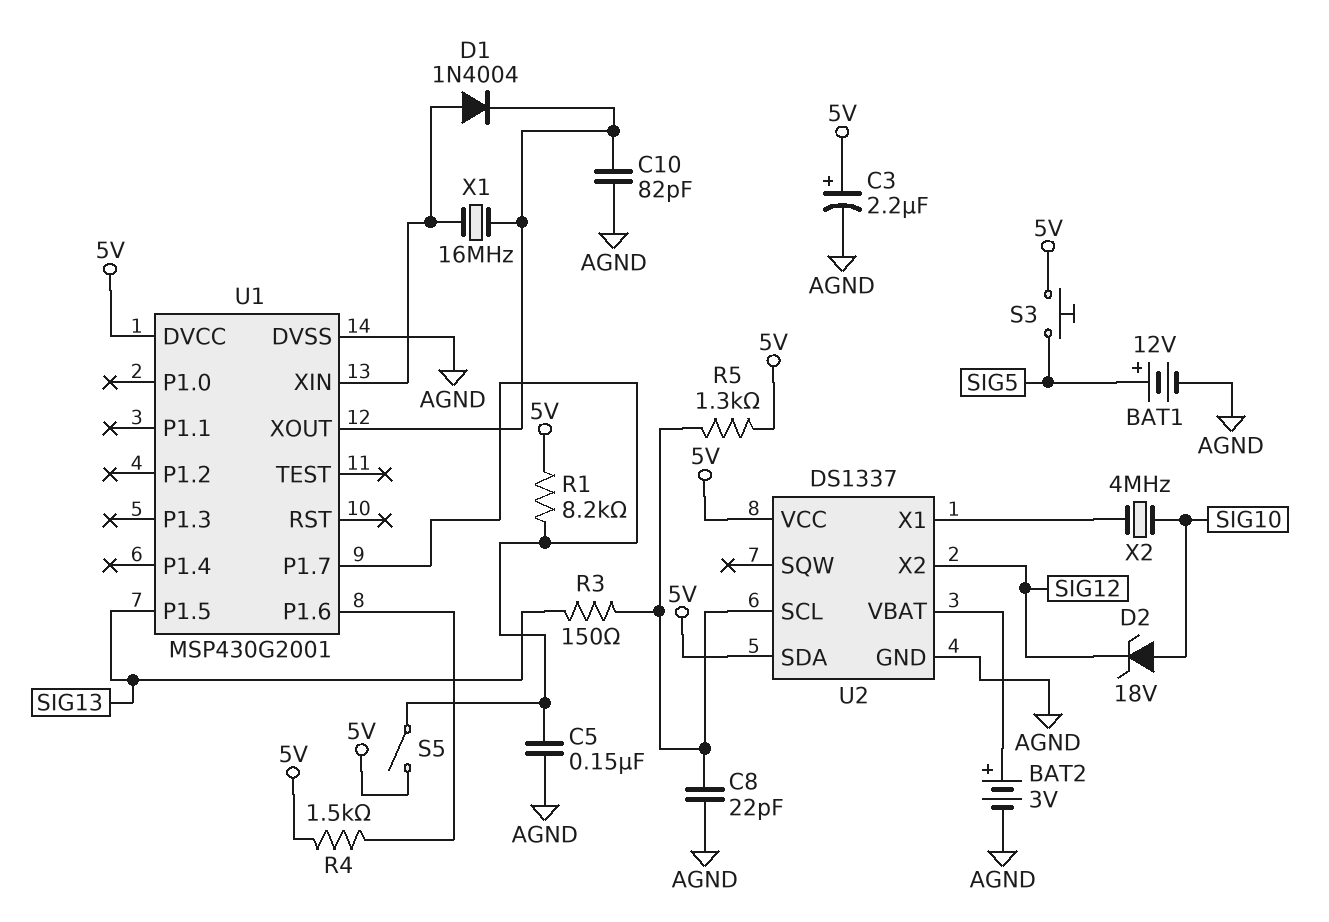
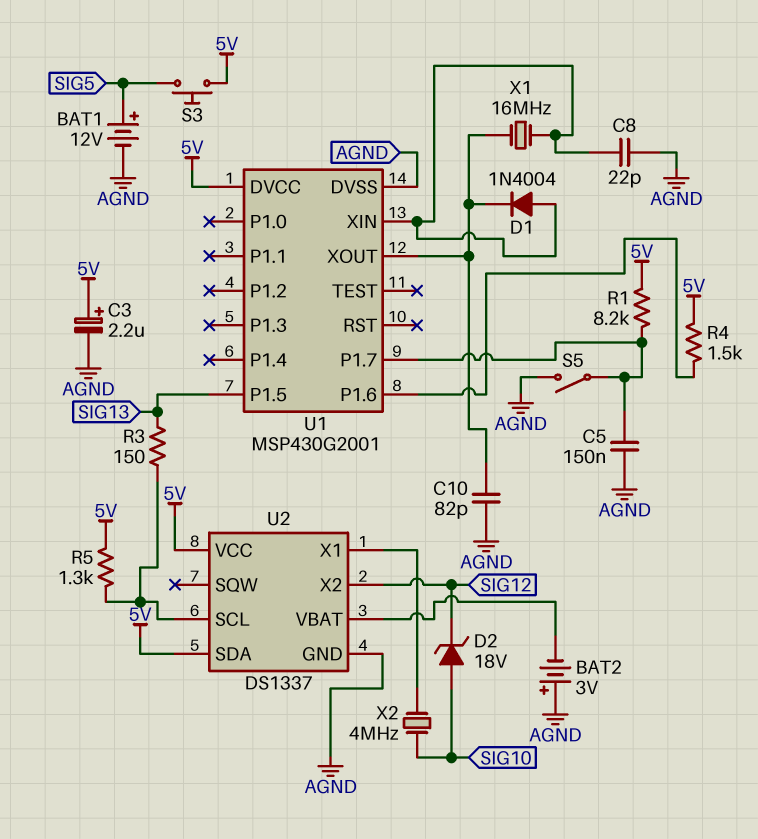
BAT2: 3V (plus U2/VBAT, minus AGND) -> 3V (plus AGND, minus U2/VBAT)
C8: 22pF (AGND, U2/SCL) -> 22pF (AGND, U1/XIN)
S5: switch (5V, U1/P1.7) -> switch (AGND, U1/P1.7)

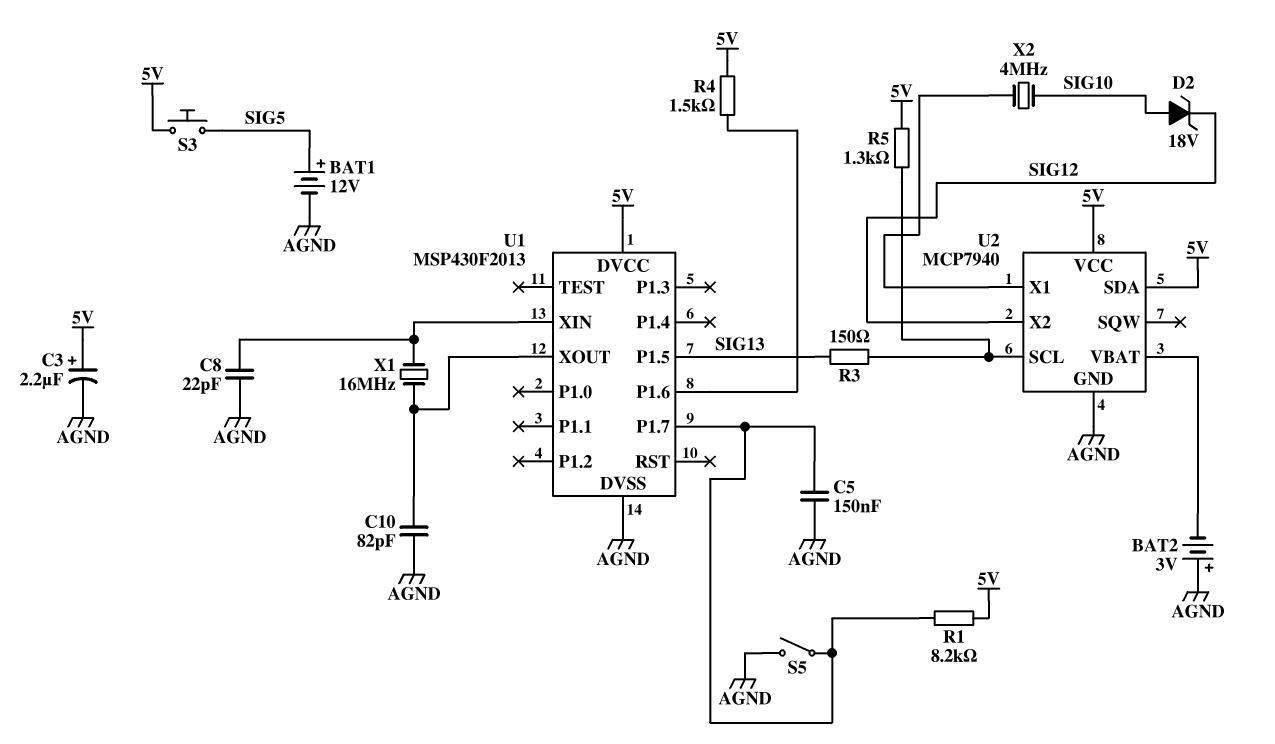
D1: diode 1N4004 (A U1/XIN, K U1/XOUT) -> none
U1: MSP430G2001 -> MSP430F2013
U2: DS1337 -> MCP7940

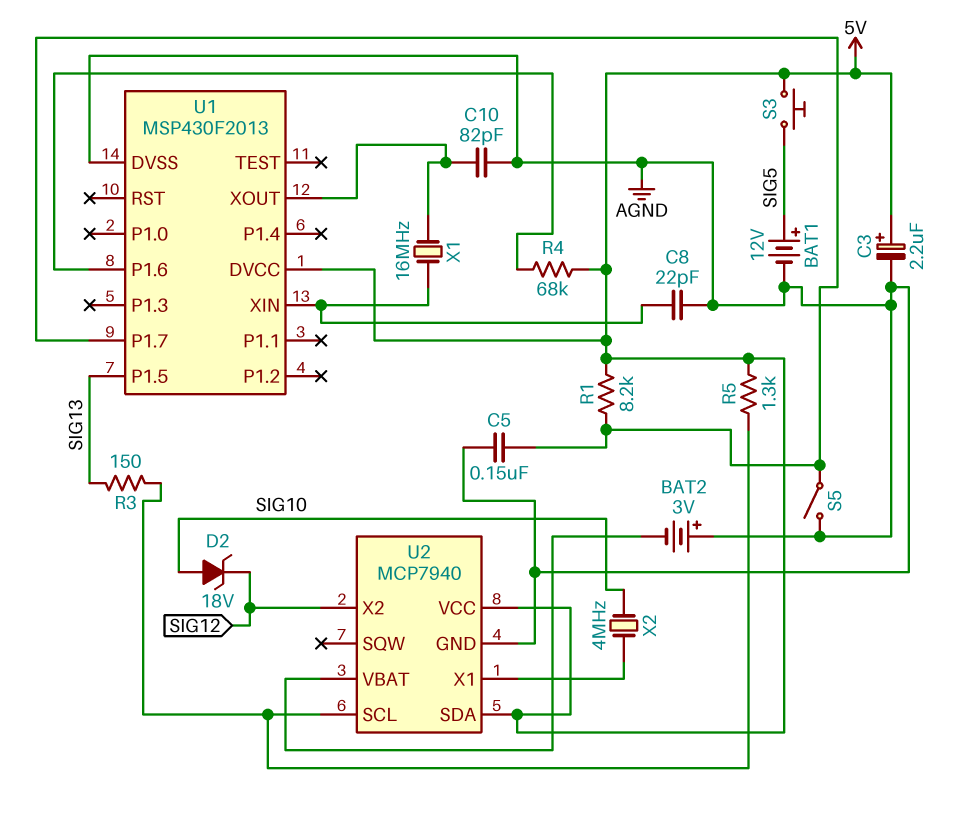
R4: 1.5k (5V, U1/P1.6) -> 68k (5V, U1/P1.6)

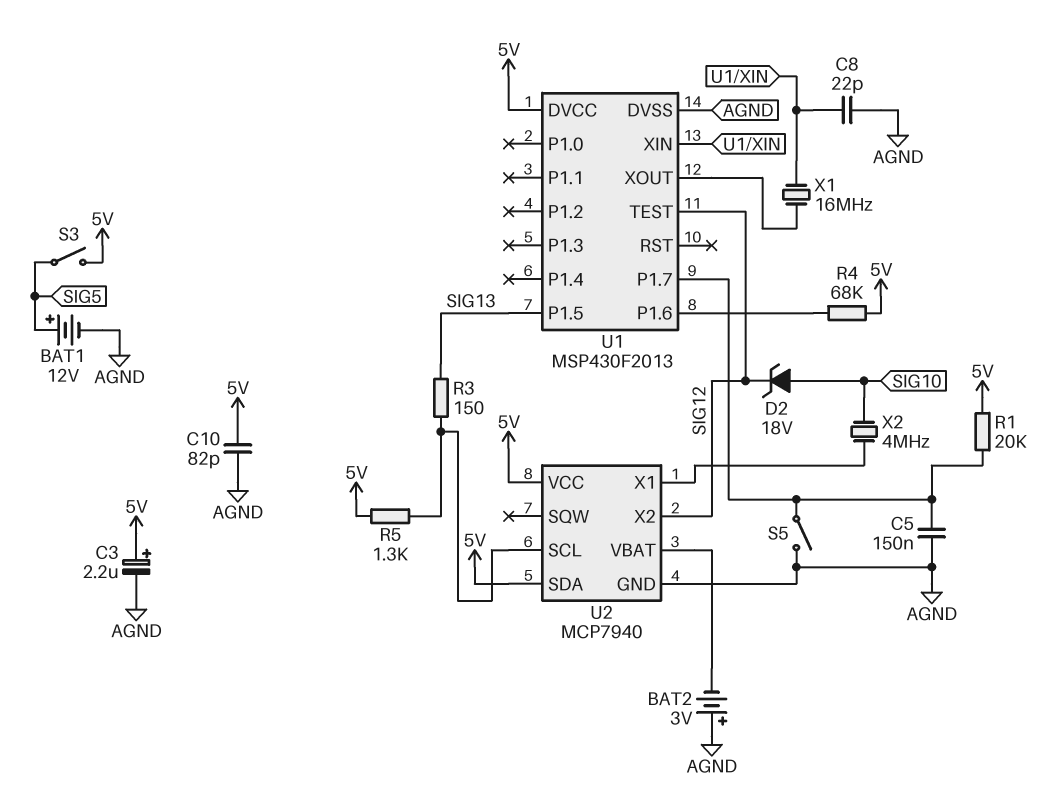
C10: 82pF (AGND, U1/XOUT) -> 82pF (5V, AGND)
R1: 8.2k (5V, U1/P1.7) -> 20k (5V, U1/P1.7)
S3: button (5V, SIG5) -> switch (5V, SIG5)
U1 pin TEST: none -> SIG12

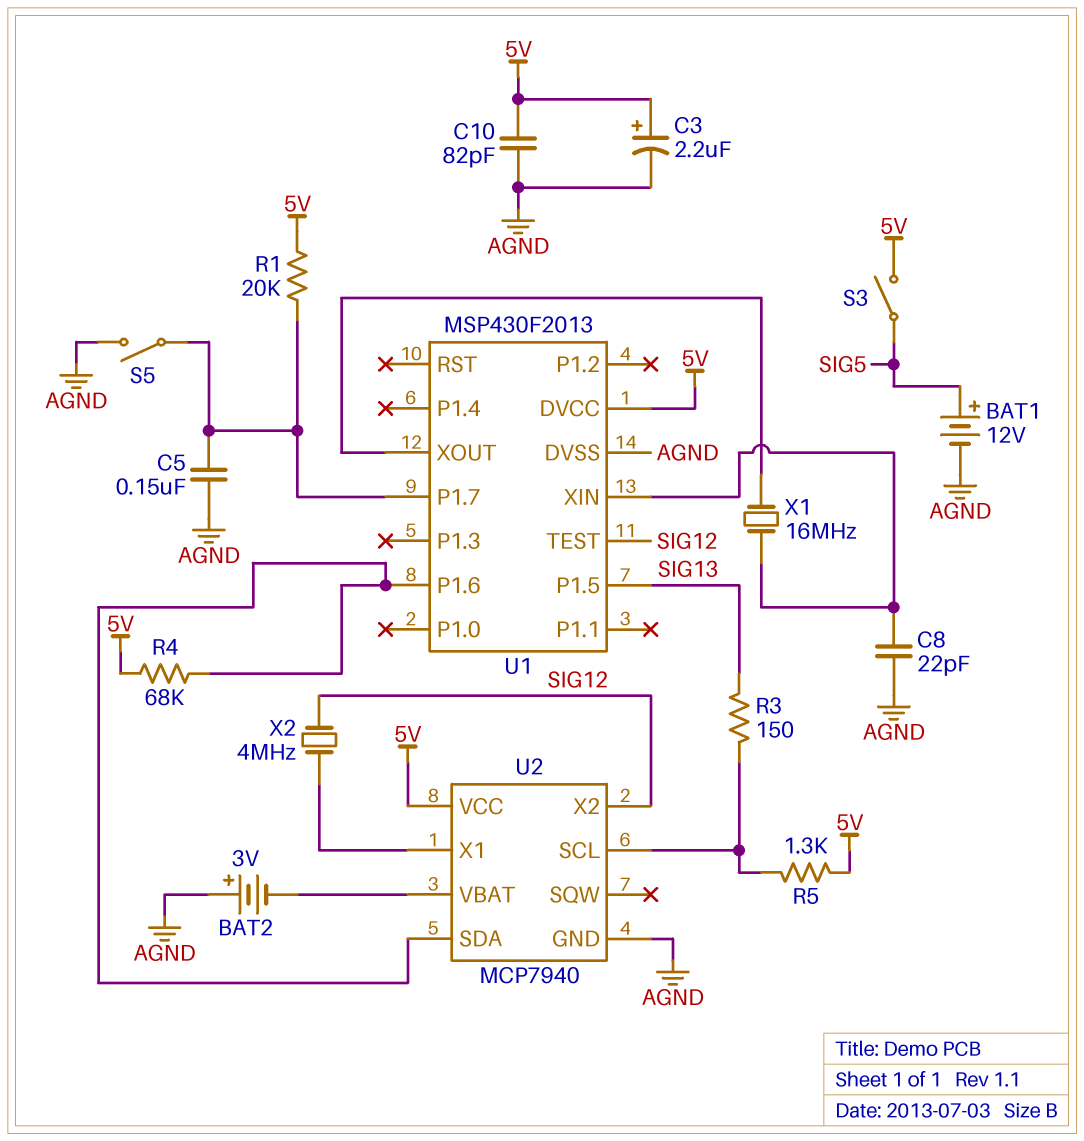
D2: zener 18V (A SIG10, K SIG12) -> none
U2 pin SDA: 5V -> U1/P1.6
X2: 4MHz (SIG10, U2/X1) -> 4MHz (SIG12, U2/X1)

